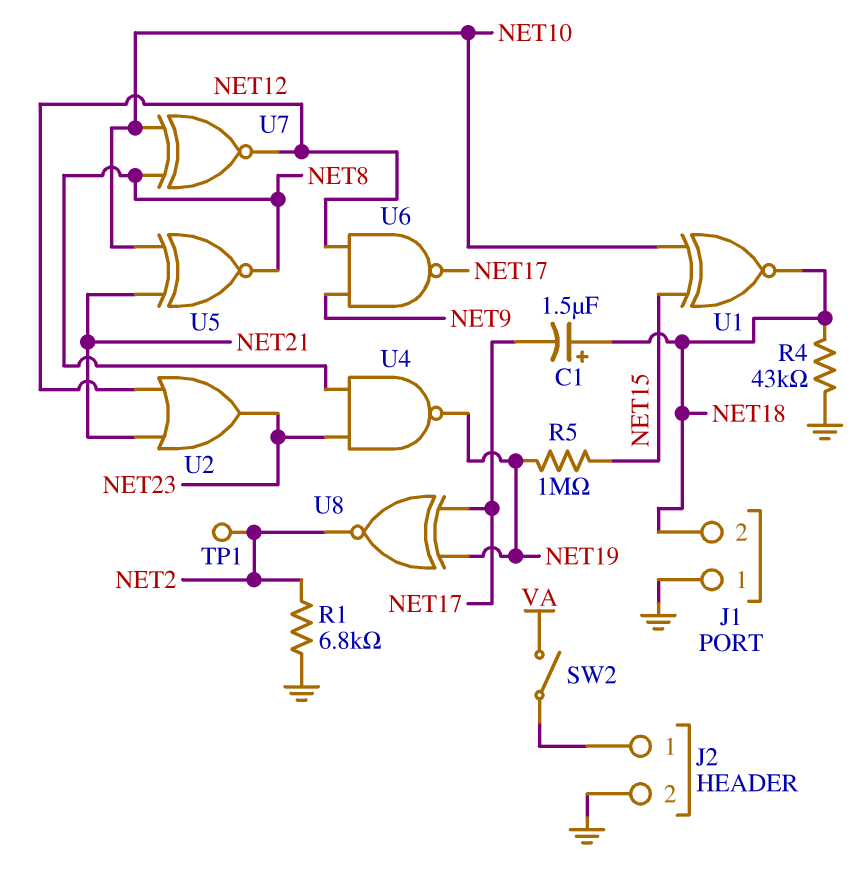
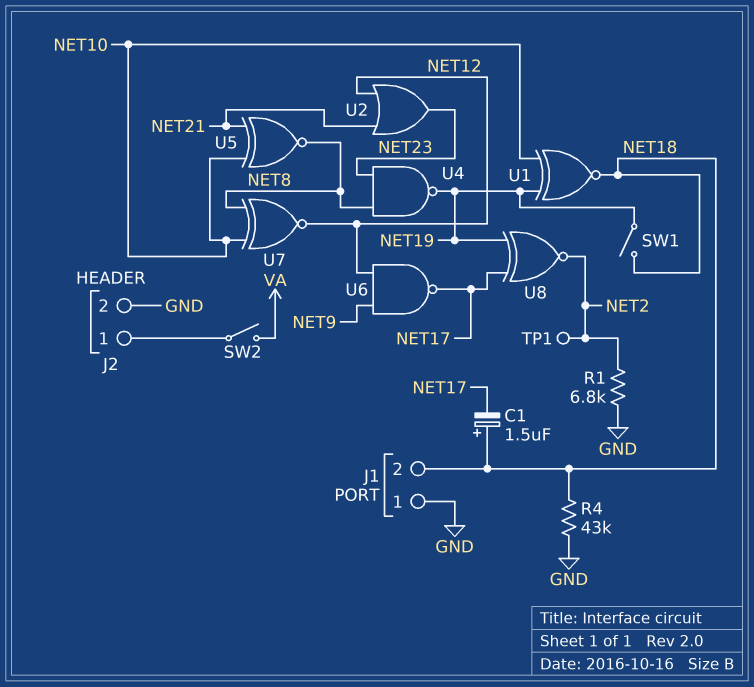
R5: 1M (NET15, NET19) -> none
SW1: none -> switch (NET18, NET19)
U1: XNOR (in NET10, in NET15, out NET18) -> XNOR (in NET10, in NET19, out NET18)

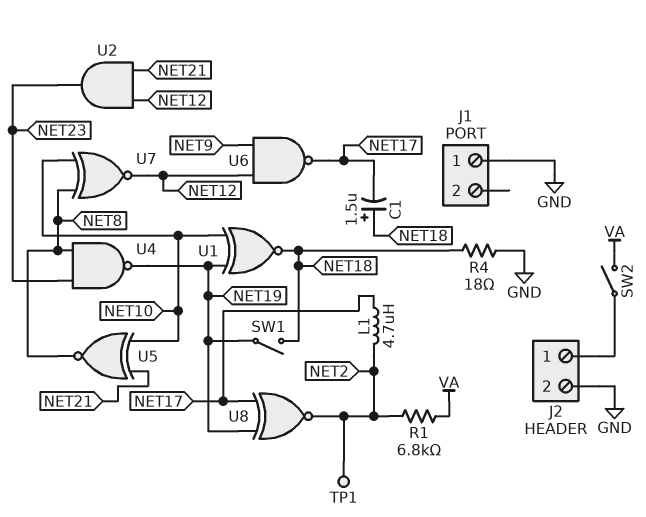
J1 pin 2: NET18 -> none
L1: none -> 4.7uH (NET2, NET17)
R1: 6.8k (GND, NET2) -> 6.8k (NET2, VA)
R4: 43k (GND, NET18) -> 18 (GND, NET18)
U2: OR (in NET12, in NET21, out NET23) -> AND (in NET12, in NET21, out NET23)

